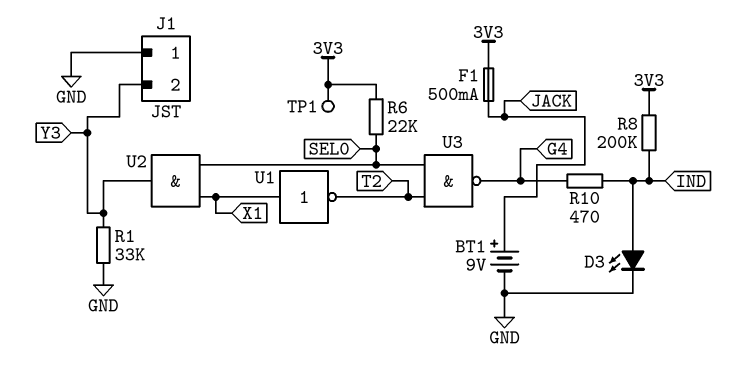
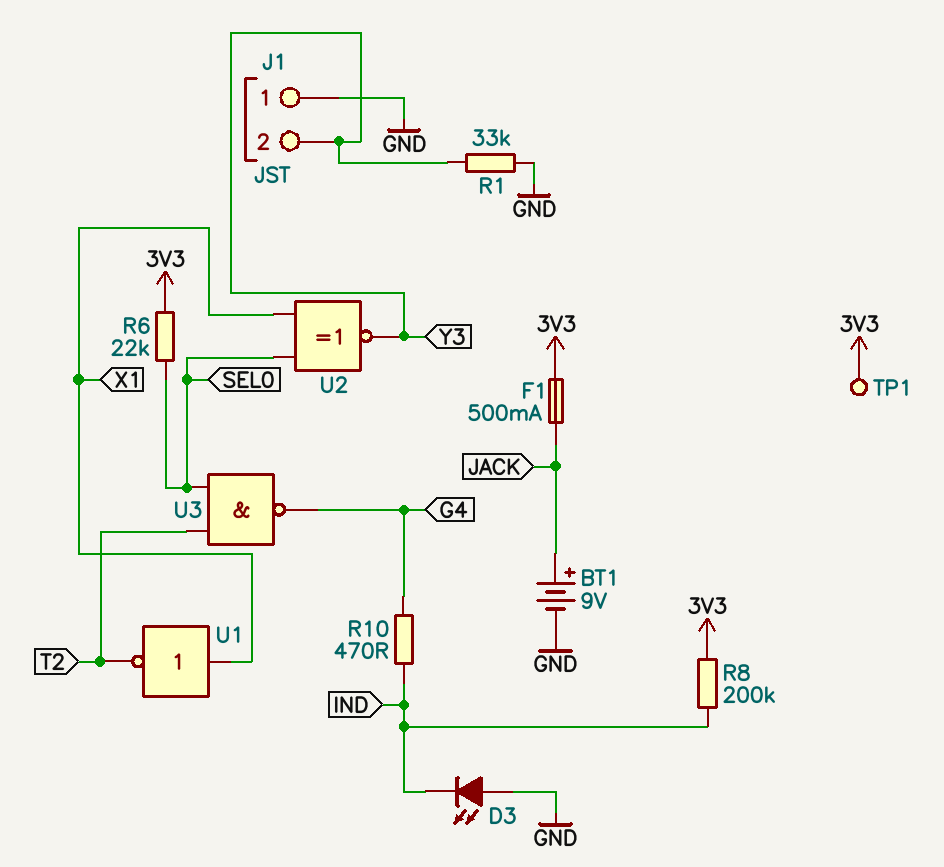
D3: LED (A IND, K GND) -> LED (A GND, K IND)
U2: AND (in SEL0, in X1, out Y3) -> XNOR (in SEL0, in X1, out Y3)

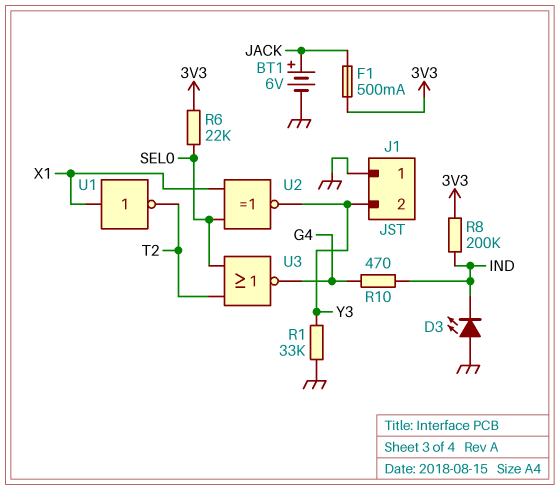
BT1: 9V (plus JACK, minus GND) -> 6V (plus JACK, minus GND)
TP1: test point (3V3) -> none
U3: NAND (in SEL0, in T2, out G4) -> NOR (in SEL0, in T2, out G4)

